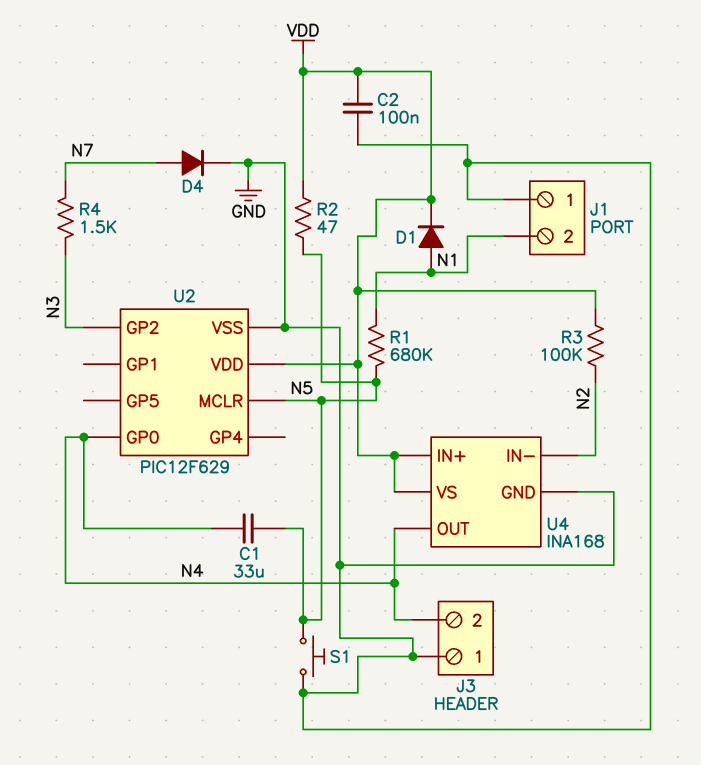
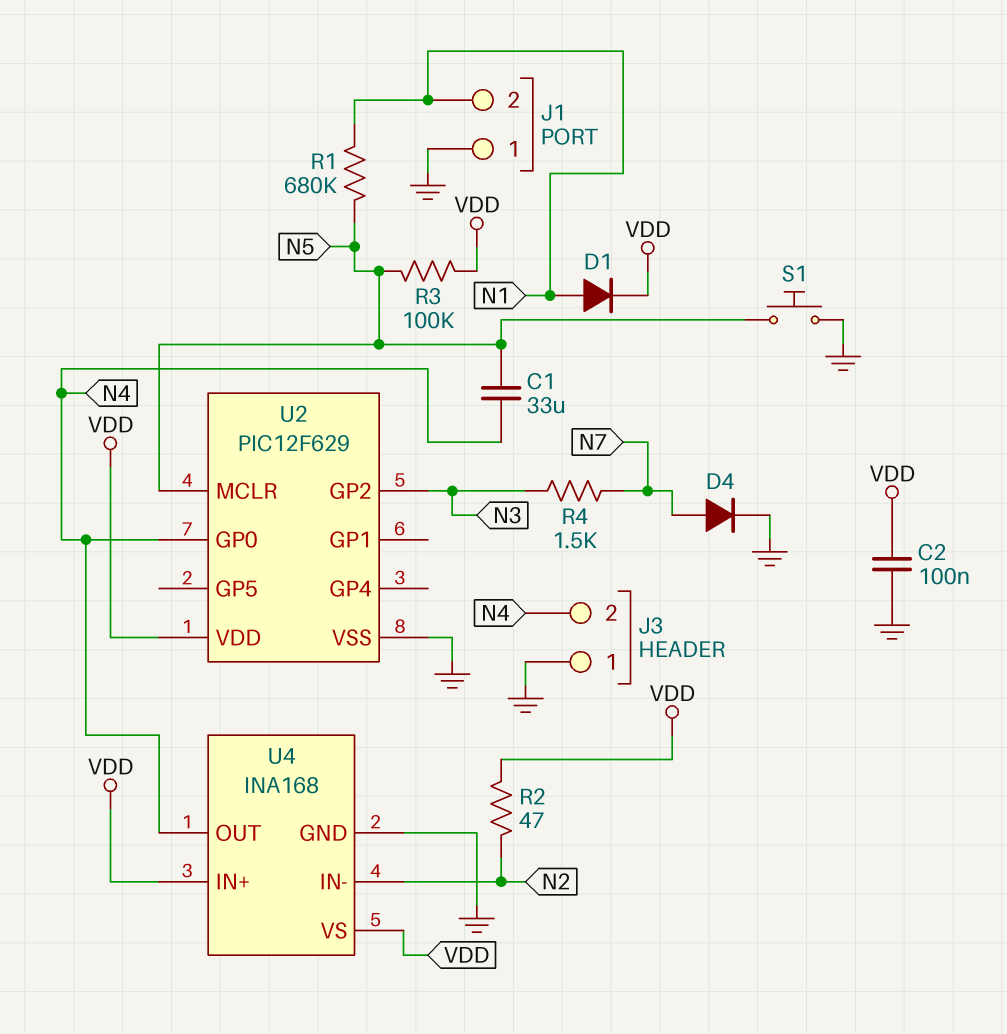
R2: 47 (N5, VDD) -> 47 (N2, VDD)
R3: 100k (N2, VDD) -> 100k (N5, VDD)

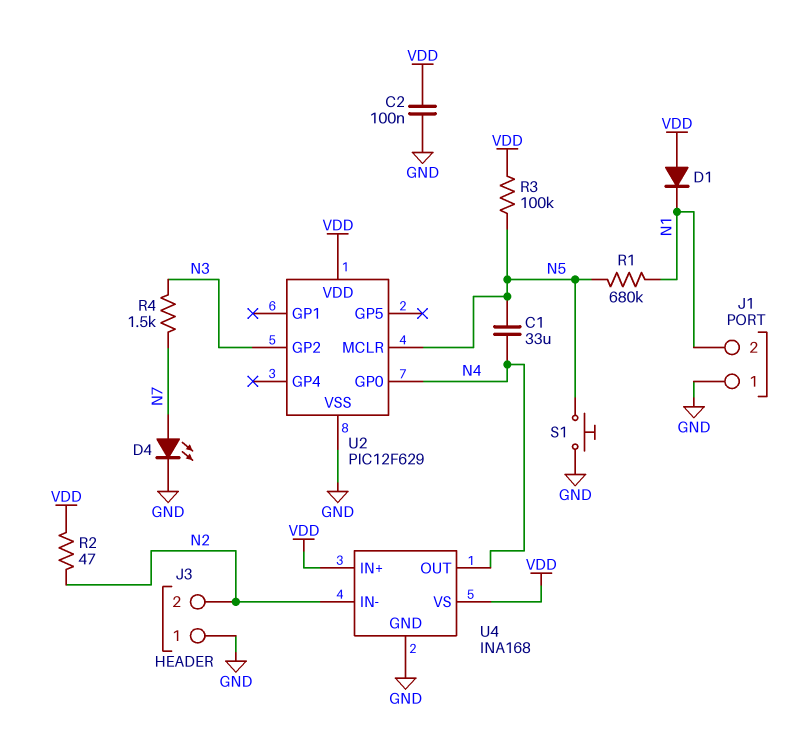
D1: diode (A N1, K VDD) -> diode (A VDD, K N1)
D4: diode (A N7, K GND) -> LED (A N7, K GND)
J3 pin 2: N4 -> N2

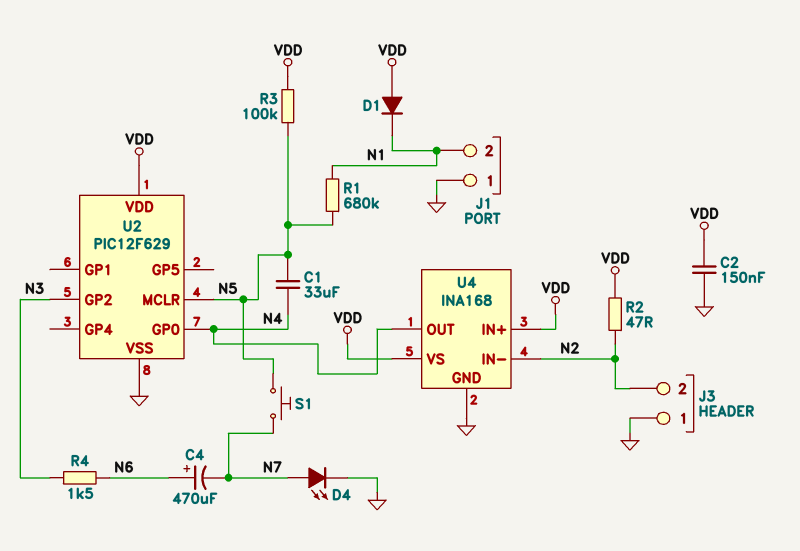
C2: 100nF (GND, VDD) -> 150nF (GND, VDD)
C4: none -> 470uF (plus N6, minus N7)
R4: 1.5k (N3, N7) -> 1.5k (N3, N6)
S1: button (GND, N5) -> button (N5, N7)

